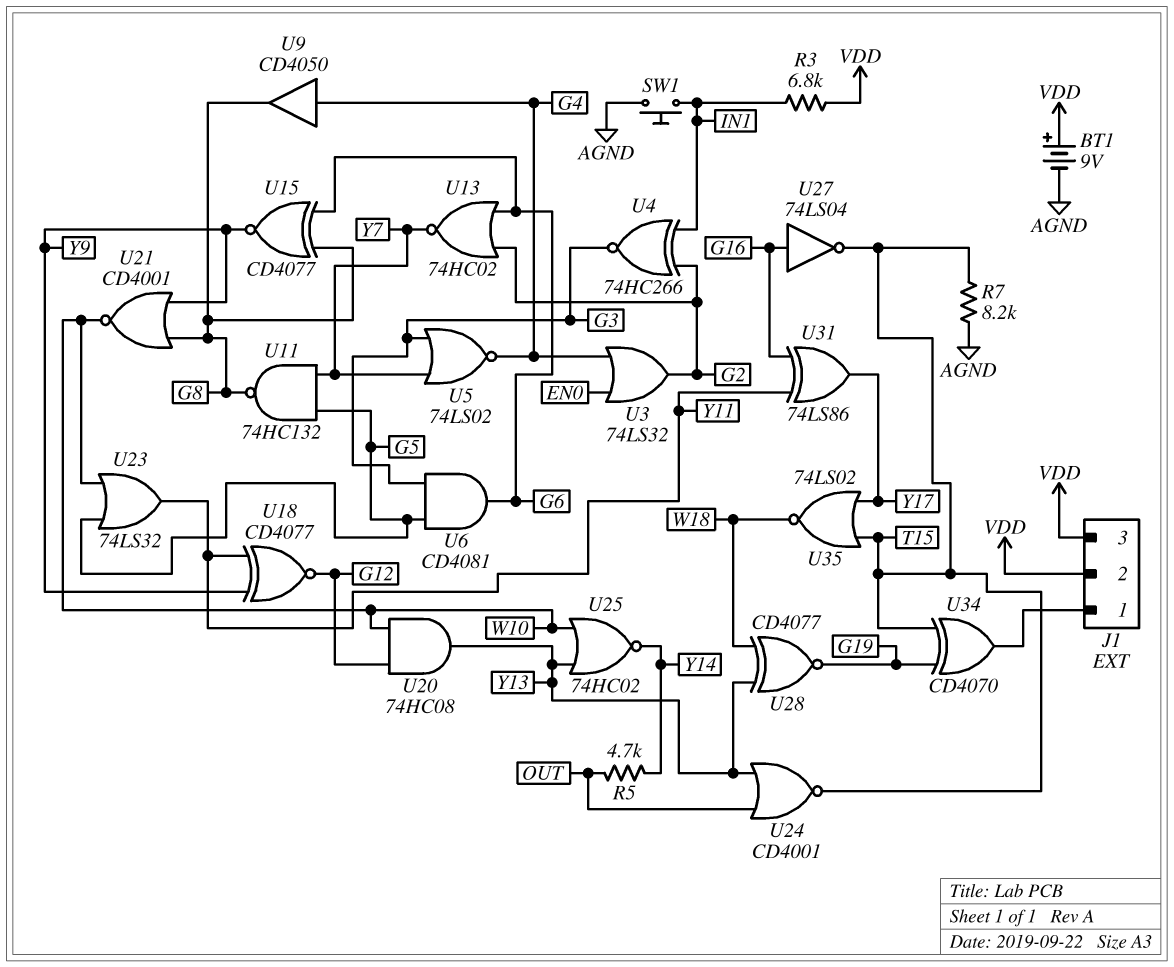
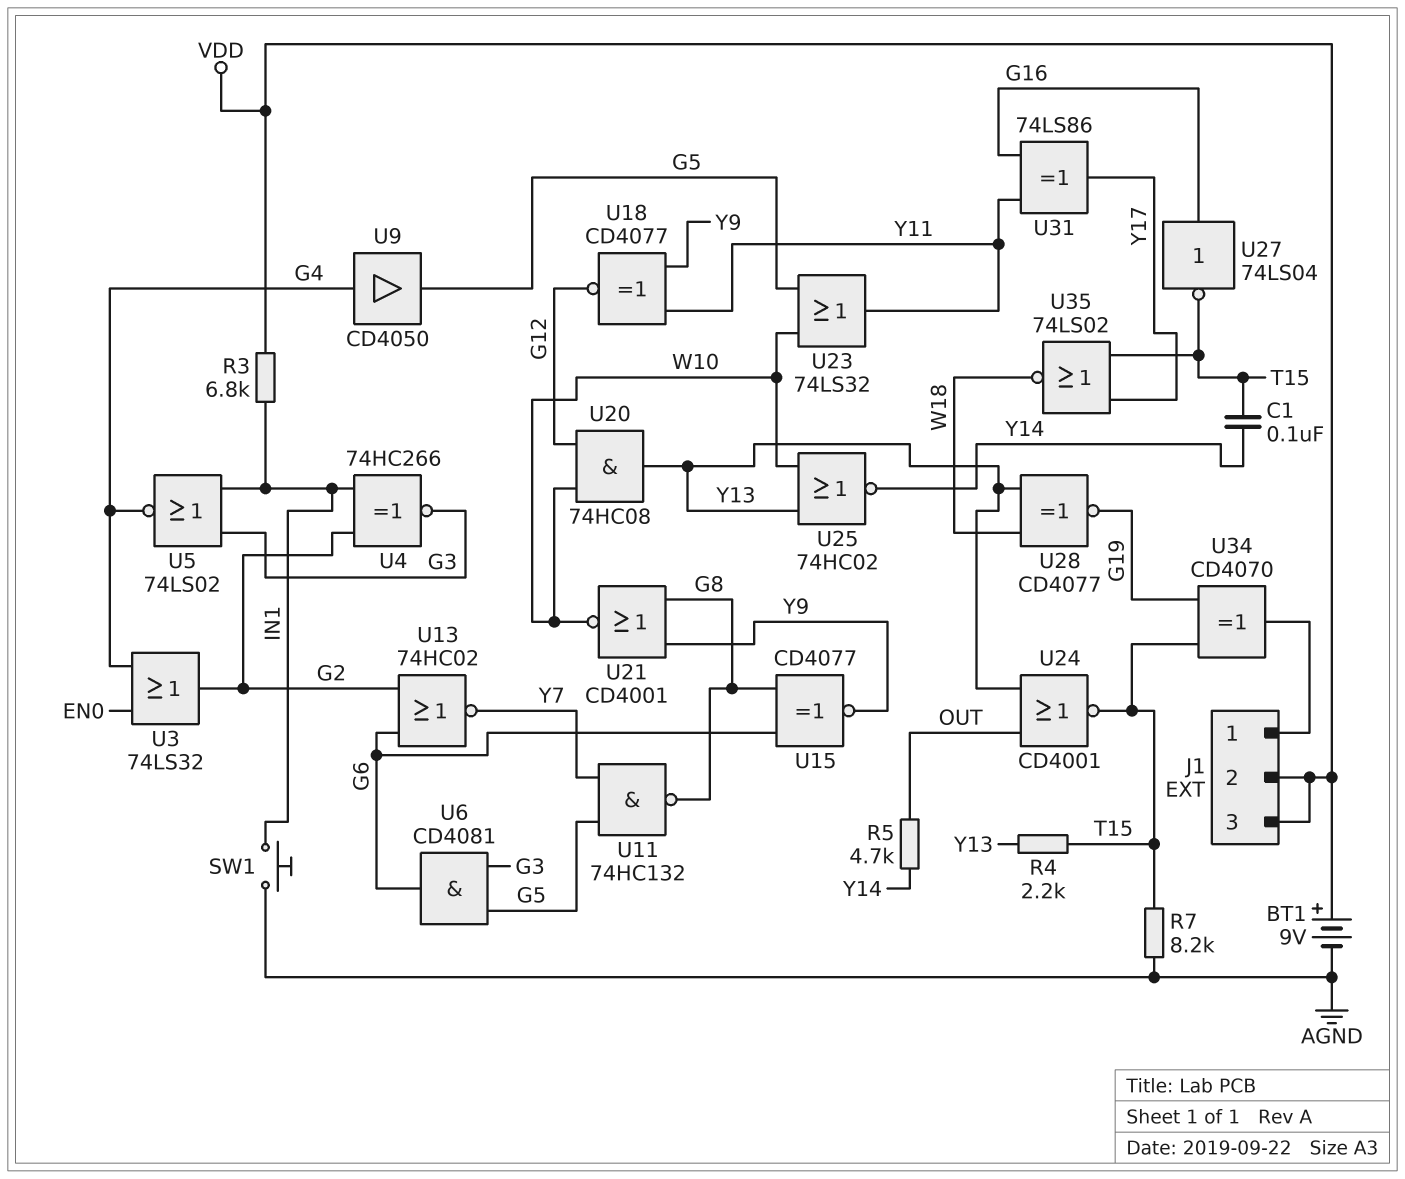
C1: none -> 100nF (T15, Y14)
R4: none -> 2.2k (T15, Y13)
U5: NOR 74LS02 (in G3, in Y7, out G4) -> NOR 74LS02 (in G3, in IN1, out G4)
U9: buffer CD4050 (in G4, out G8) -> buffer CD4050 (in G4, out G5)

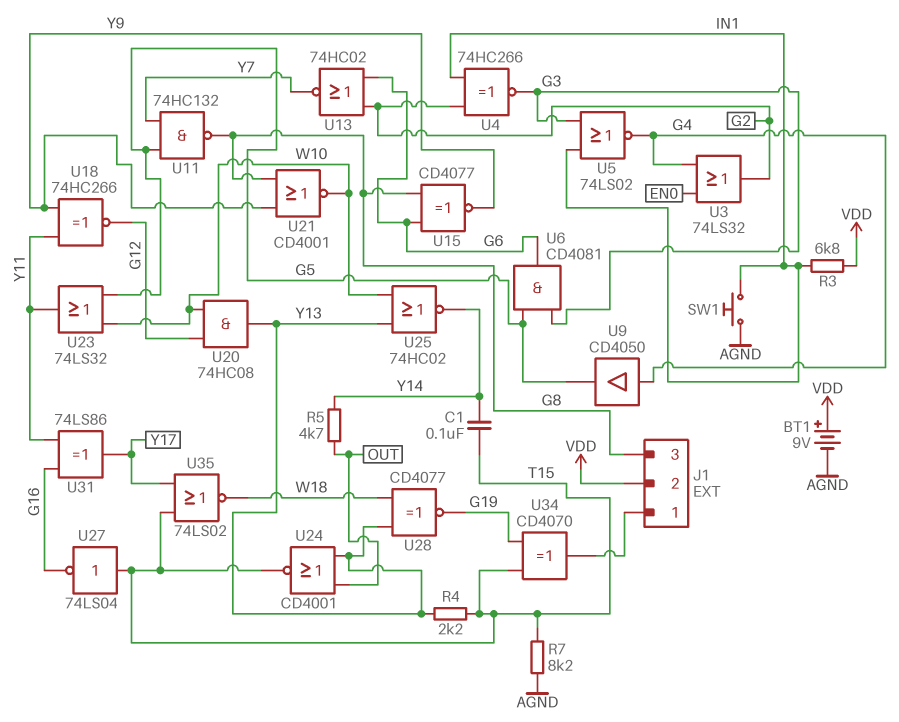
J1 pin 3: VDD -> G8
U18: XNOR CD4077 (in Y9, in Y11, out G12) -> XNOR 74HC266 (in Y9, in Y11, out G12)
U27: NOT 74LS04 (in G16, out T15) -> NOT 74LS04 (in T15, out G16)

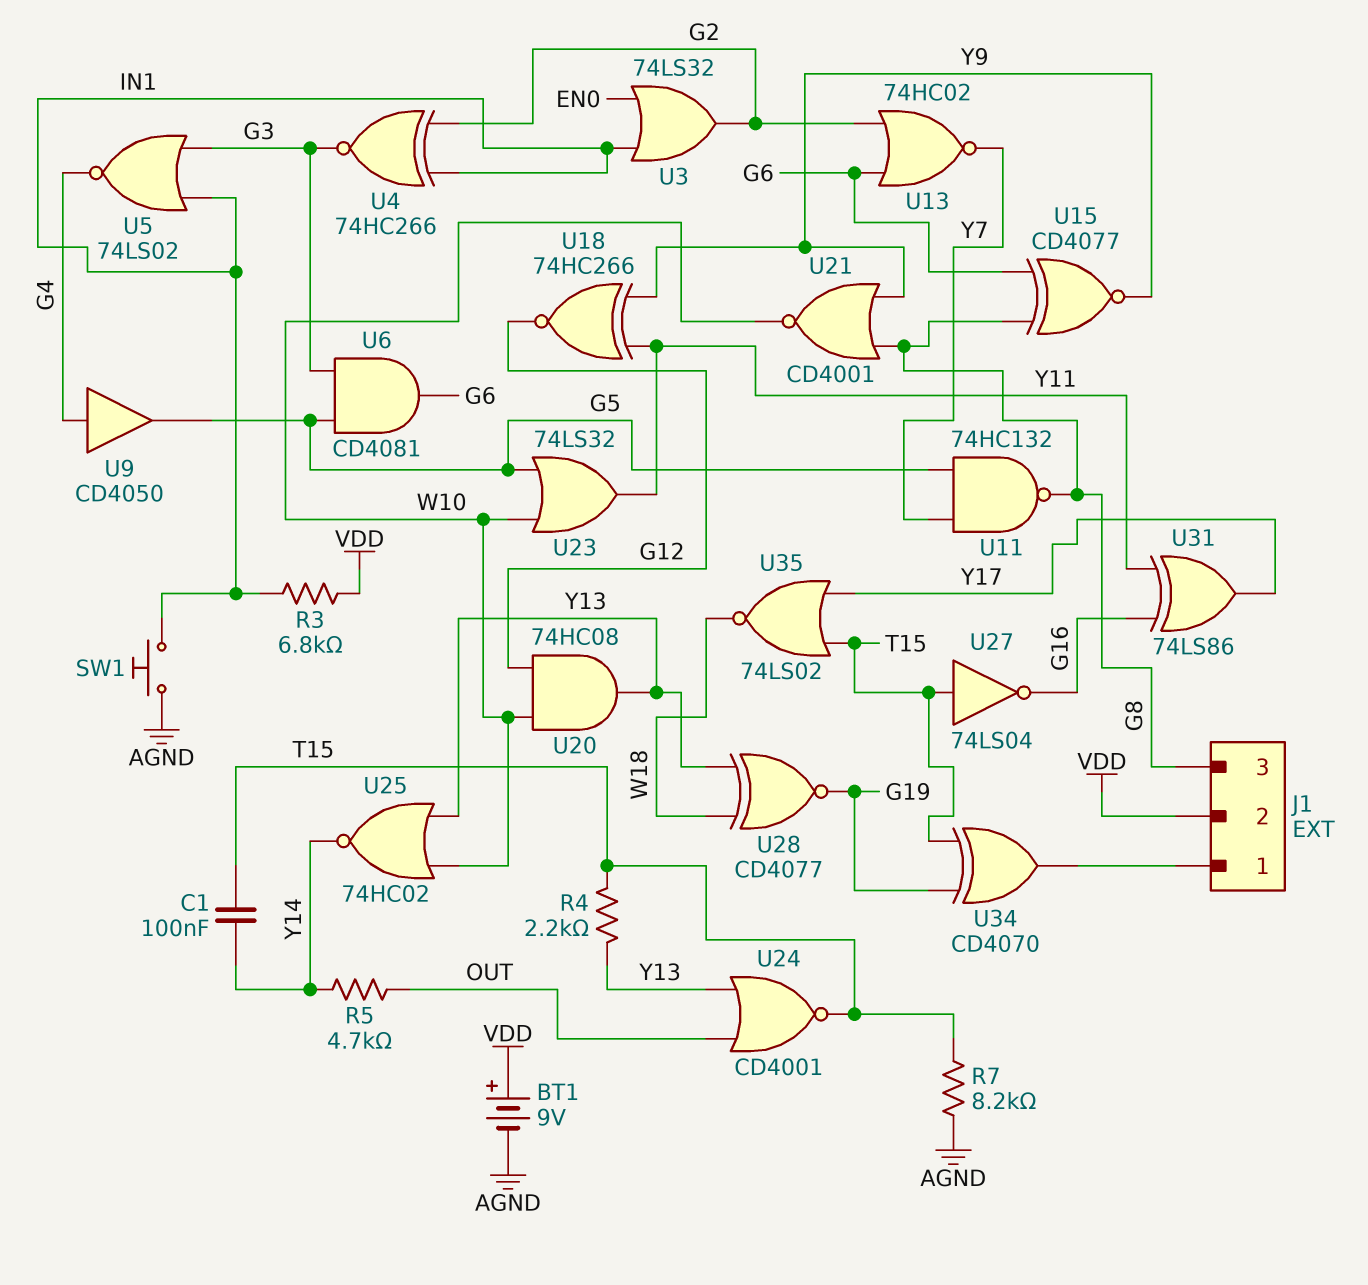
U3: OR 74LS32 (in EN0, in G4, out G2) -> OR 74LS32 (in EN0, in IN1, out G2)

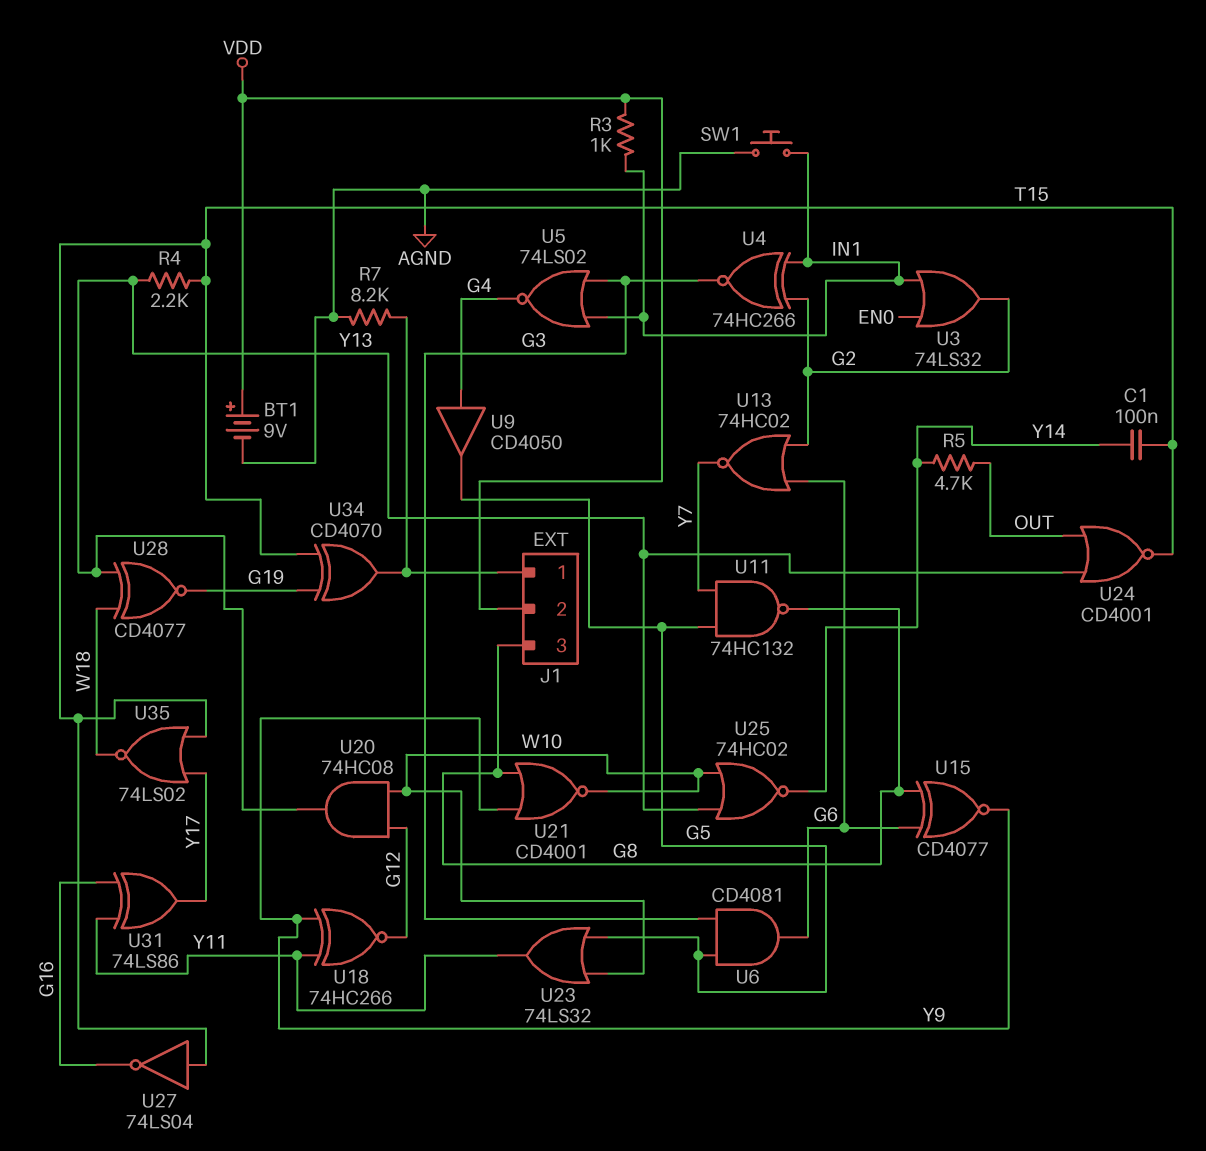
R3: 6.8k (IN1, VDD) -> 1k (IN1, VDD)
R7: 8.2k (AGND, T15) -> 8.2k (AGND, J1/1)

